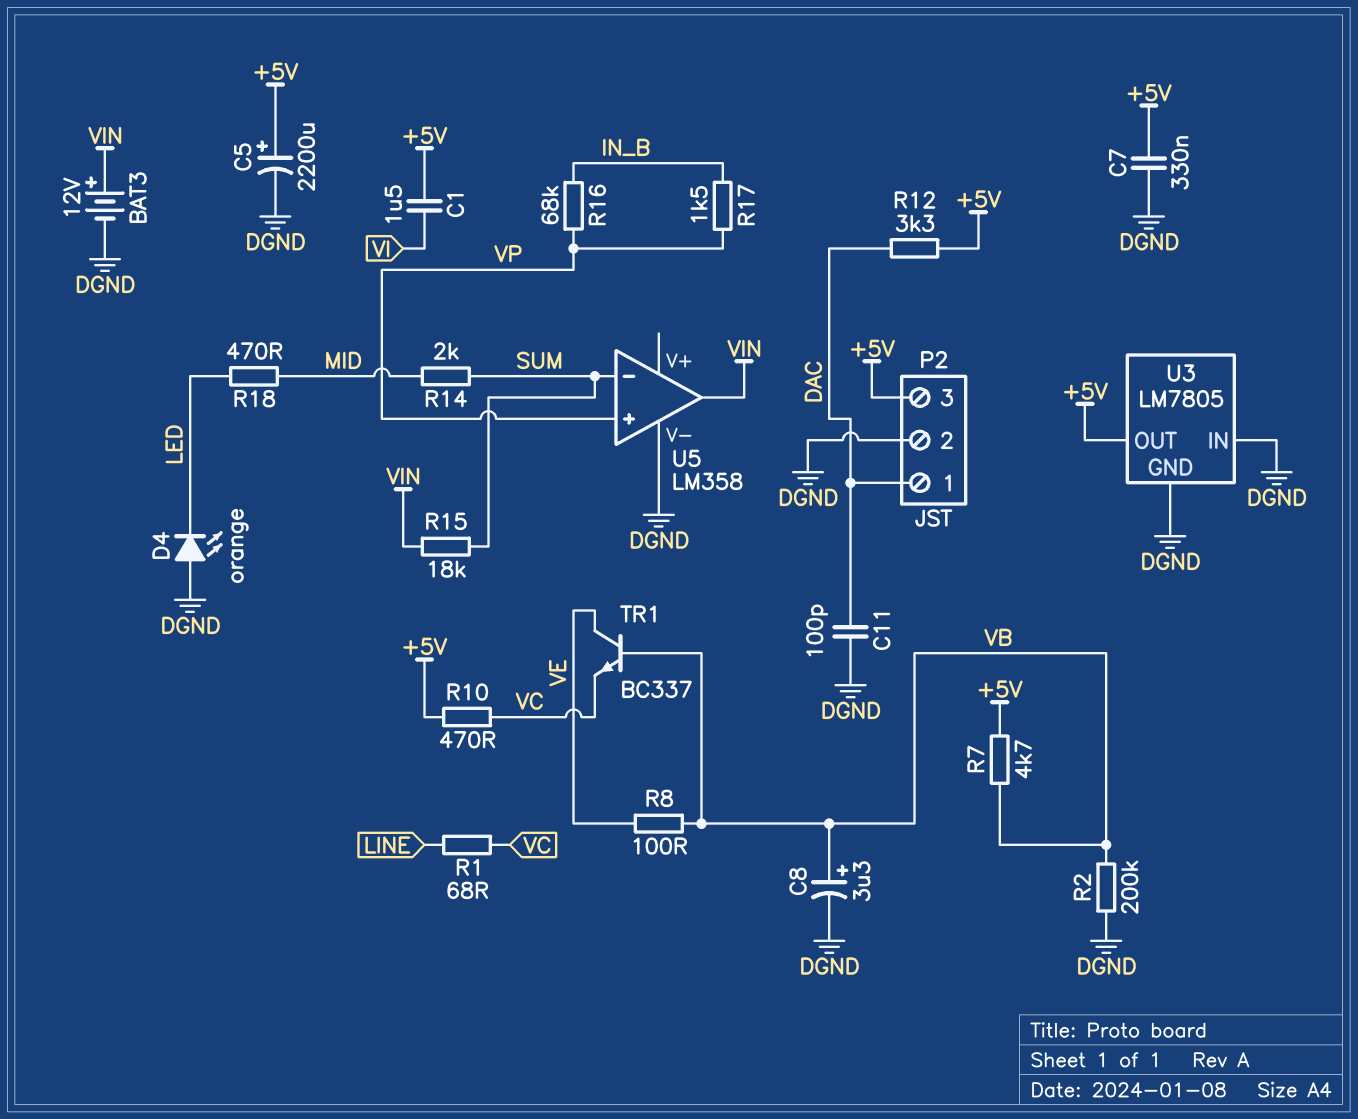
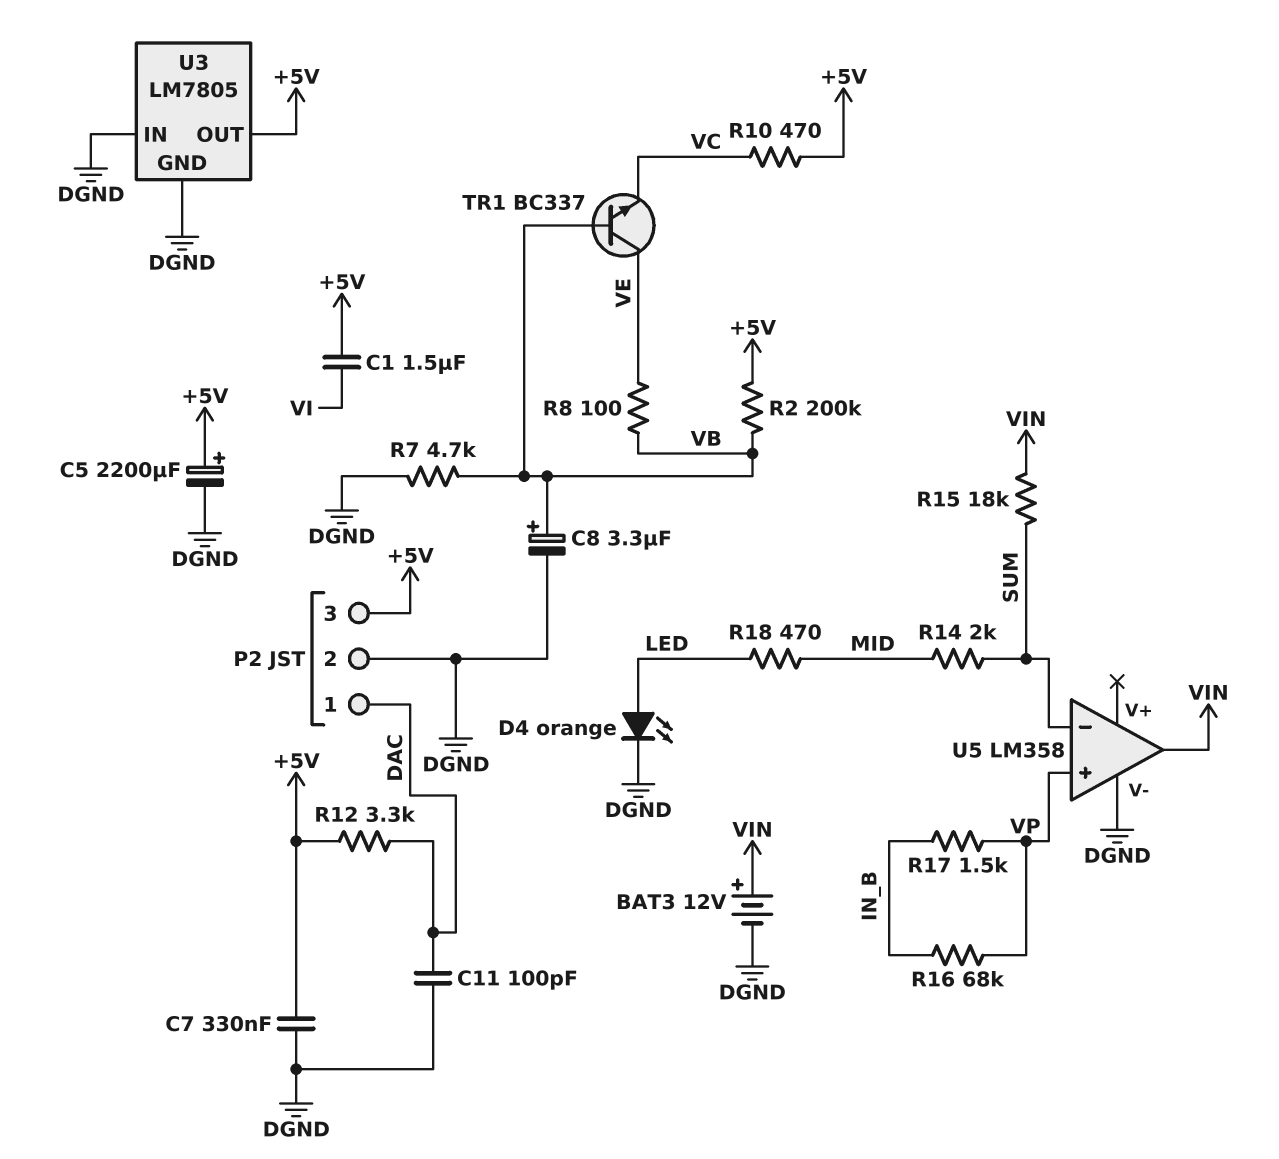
D4: LED orange (A DGND, K LED) -> LED orange (A LED, K DGND)
R1: 68 (LINE, VC) -> none
R2: 200k (DGND, VB) -> 200k (+5V, VB)
R7: 4.7k (+5V, VB) -> 4.7k (DGND, VB)

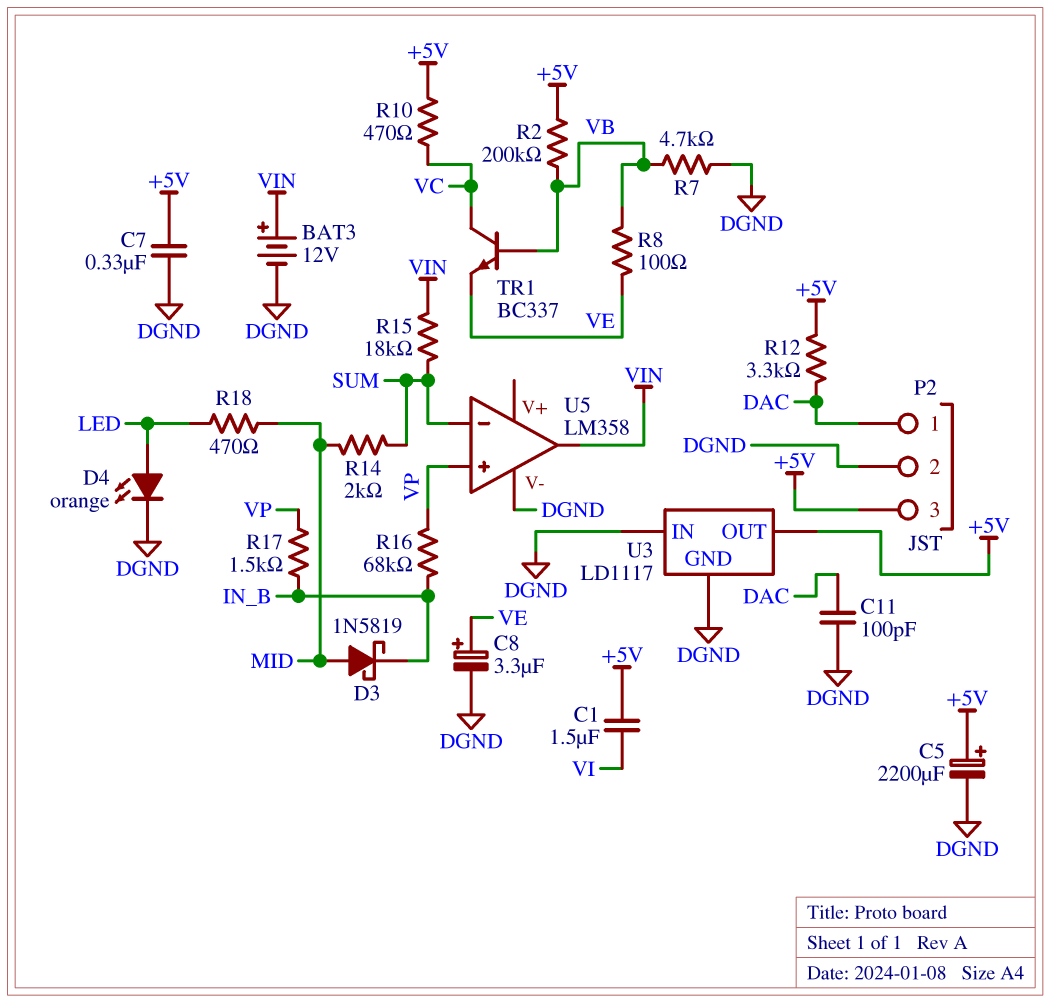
C8: 3.3uF (plus VB, minus DGND) -> 3.3uF (plus VE, minus DGND)
D3: none -> schottky 1N5819 (A MID, K IN_B)
TR1: NPN BC337 (B VB, C VE, E VC) -> NPN BC337 (B VB, C VC, E VE)
U3: LM7805 -> LD1117

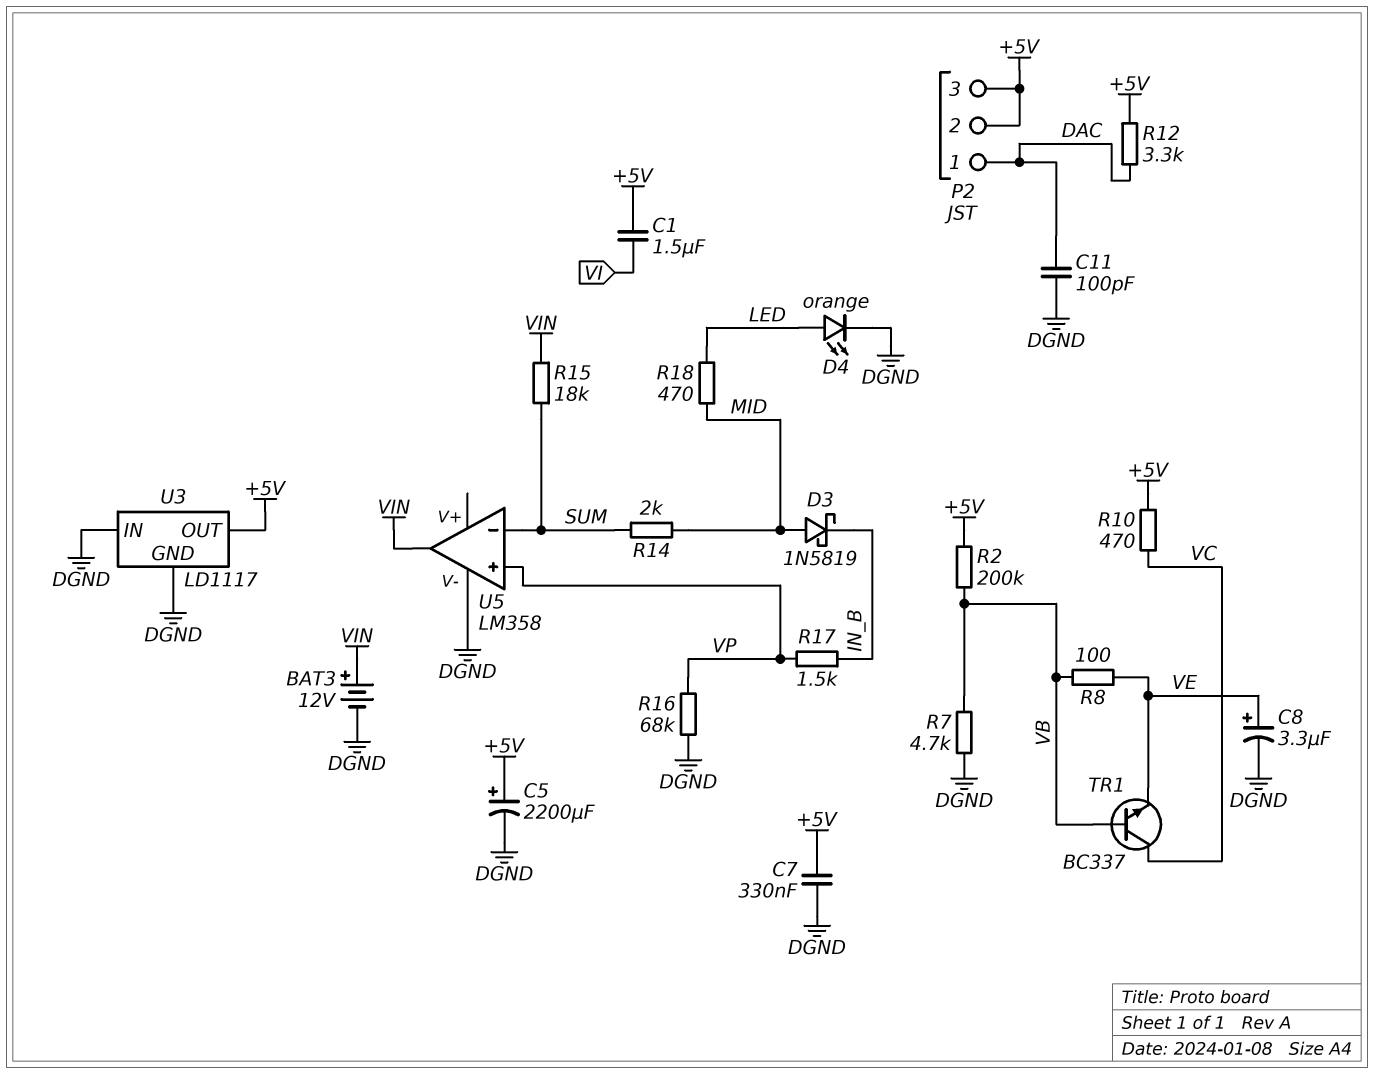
P2 pin 2: DGND -> +5V
R16: 68k (IN_B, VP) -> 68k (DGND, VP)

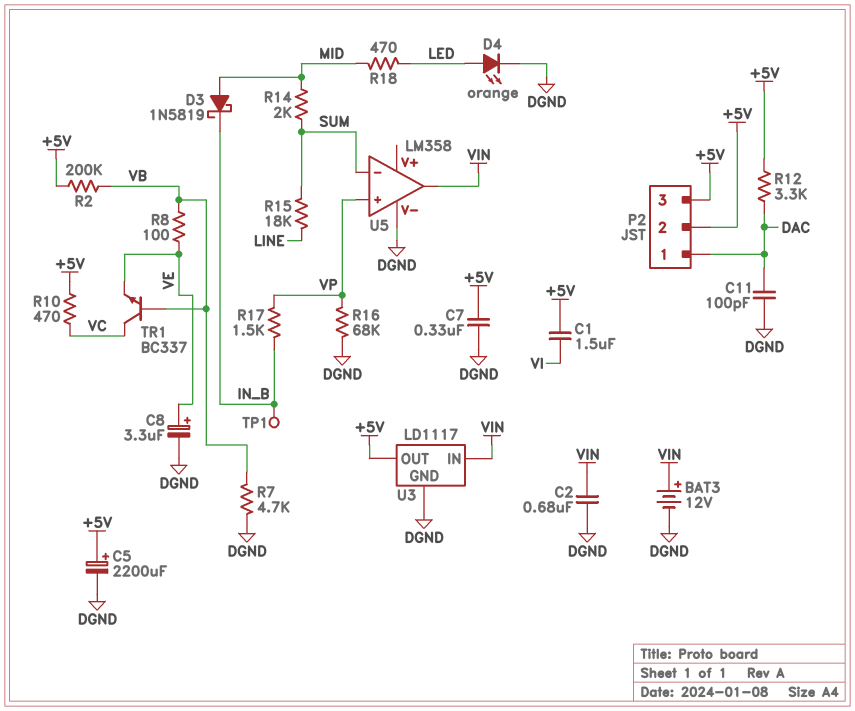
C2: none -> 680nF (DGND, VIN)
R15: 18k (SUM, VIN) -> 18k (LINE, SUM)
TP1: none -> test point (IN_B)
U3 pin IN: DGND -> VIN

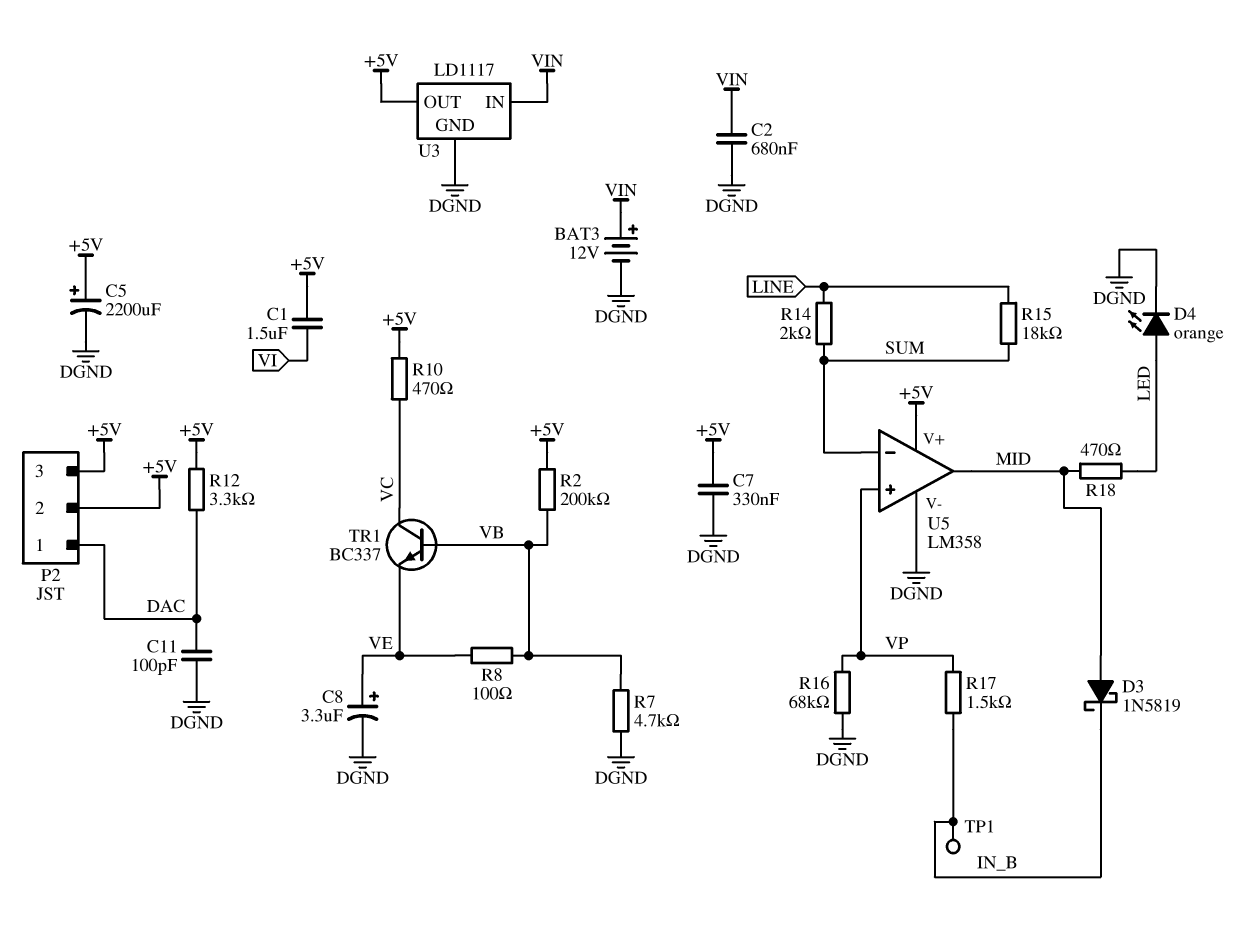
R14: 2k (MID, SUM) -> 2k (LINE, SUM)
U5 pin V+: none -> +5V
U5 pin out: VIN -> MID

